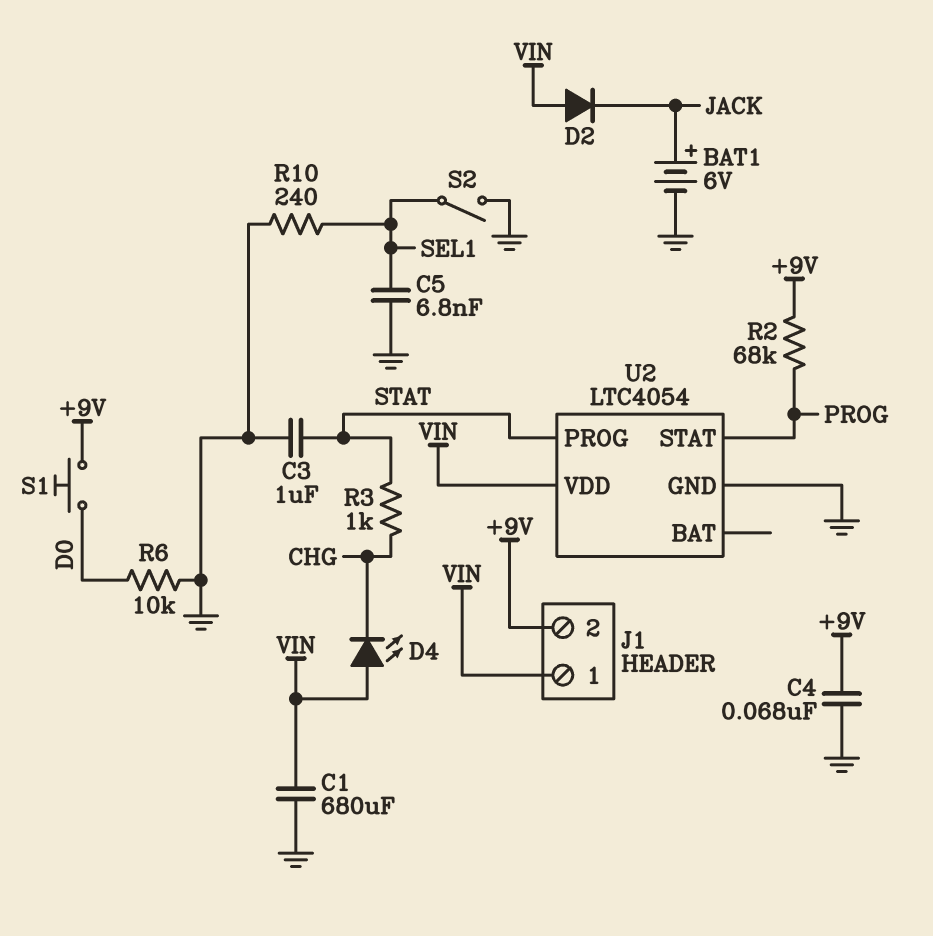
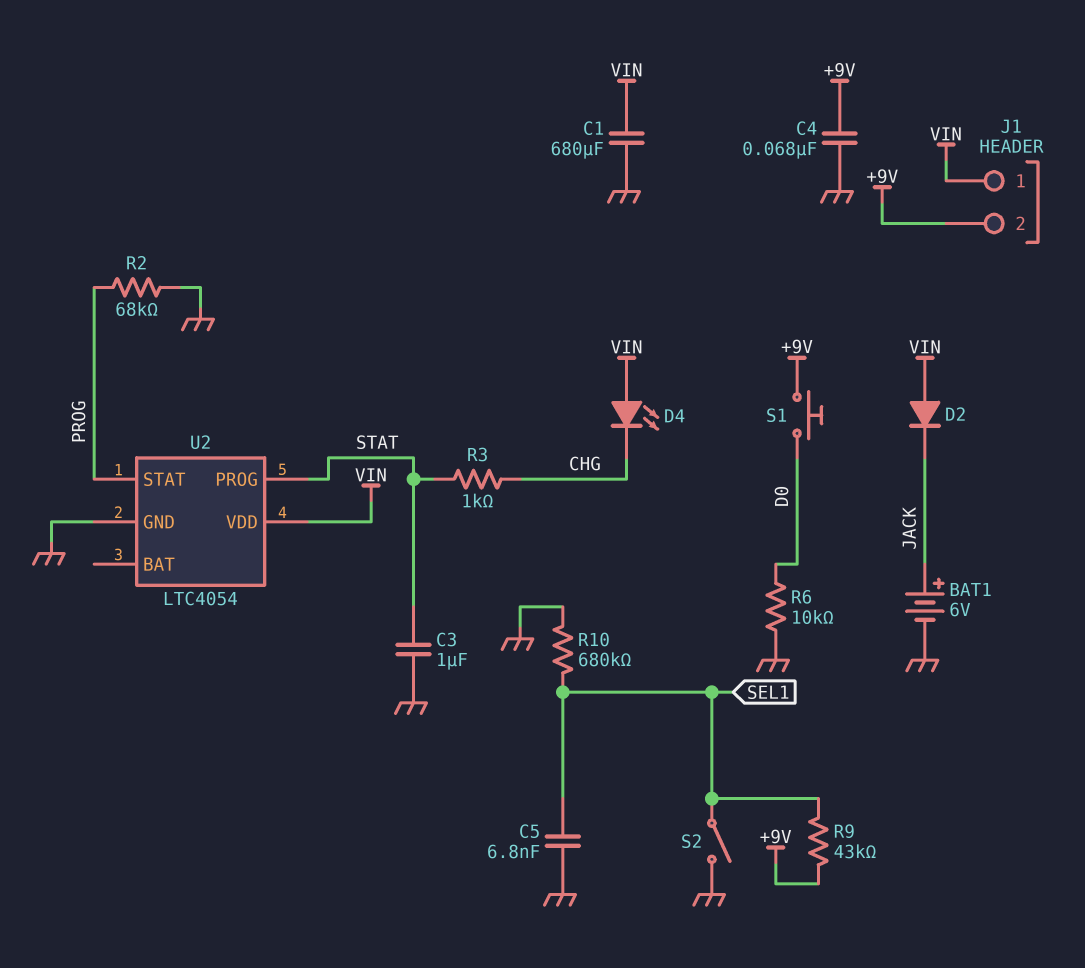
R2: 68k (+9V, PROG) -> 68k (GND, PROG)
R9: none -> 43k (+9V, SEL1)
R10: 240 (GND, SEL1) -> 680k (GND, SEL1)

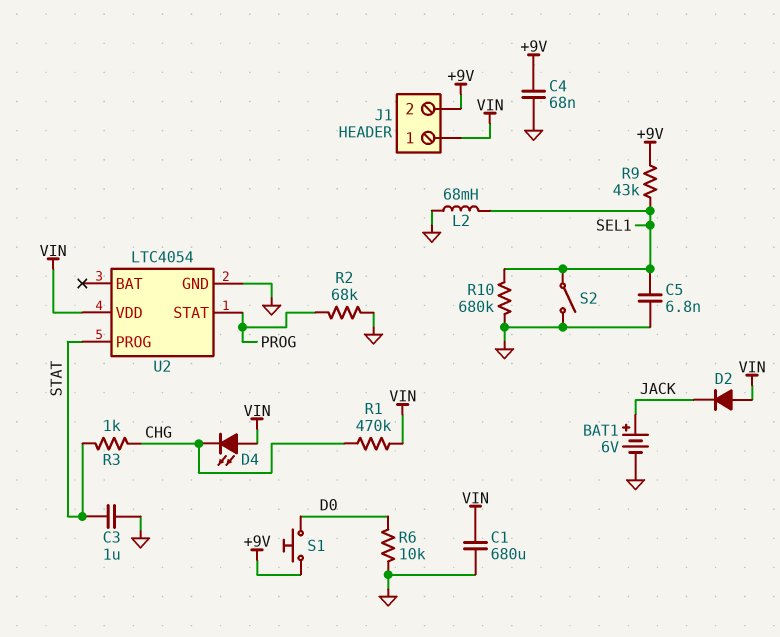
L2: none -> 68mH (GND, SEL1)
R1: none -> 470k (CHG, VIN)

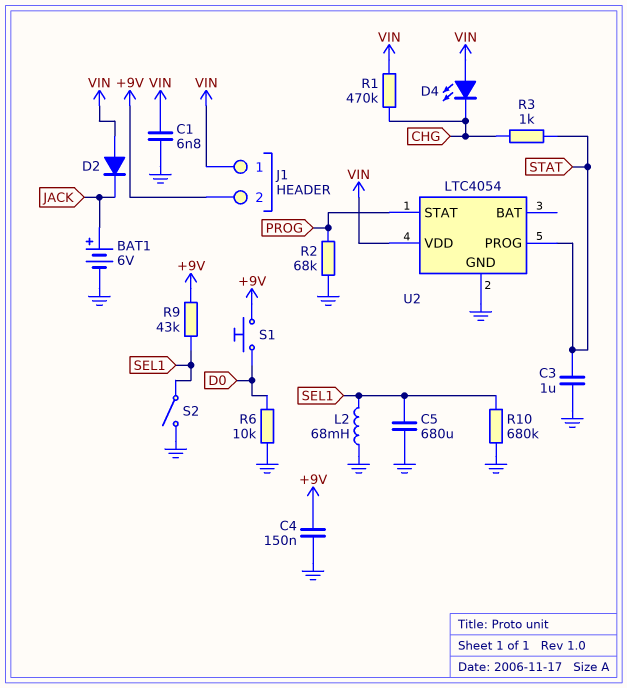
C1: 680uF (GND, VIN) -> 6.8nF (GND, VIN)
C4: 68nF (+9V, GND) -> 150nF (+9V, GND)
C5: 6.8nF (GND, SEL1) -> 680uF (GND, SEL1)

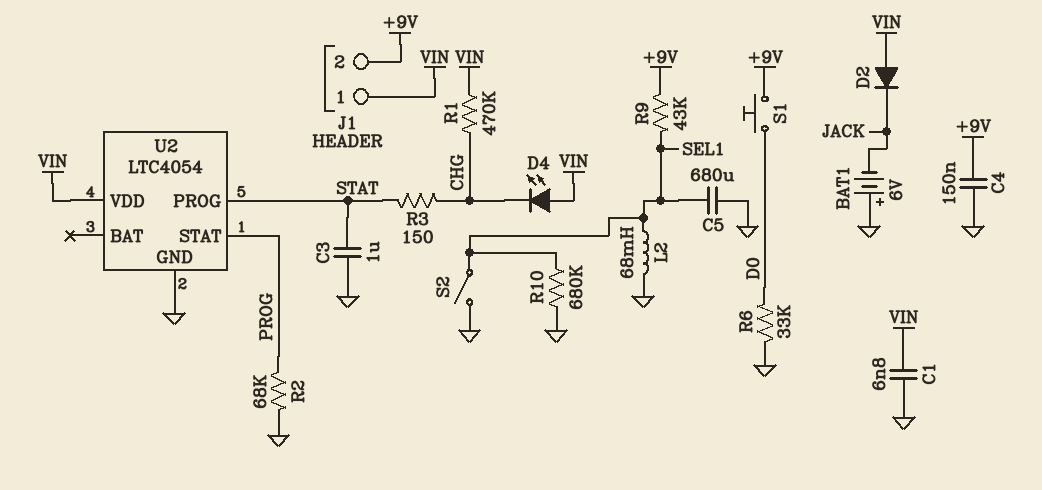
BAT1: 6V (plus JACK, minus GND) -> 6V (plus GND, minus JACK)
R3: 1k (CHG, STAT) -> 150 (CHG, STAT)
R6: 10k (D0, GND) -> 33k (D0, GND)

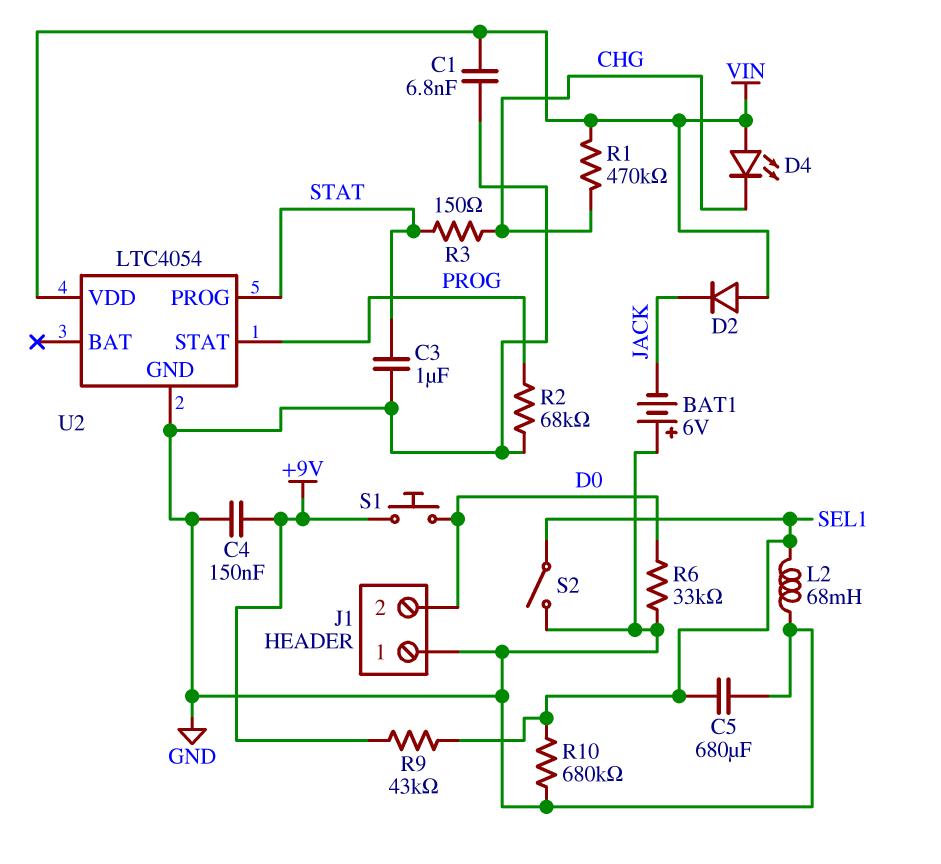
J1 pin 1: VIN -> GND
J1 pin 2: +9V -> D0

